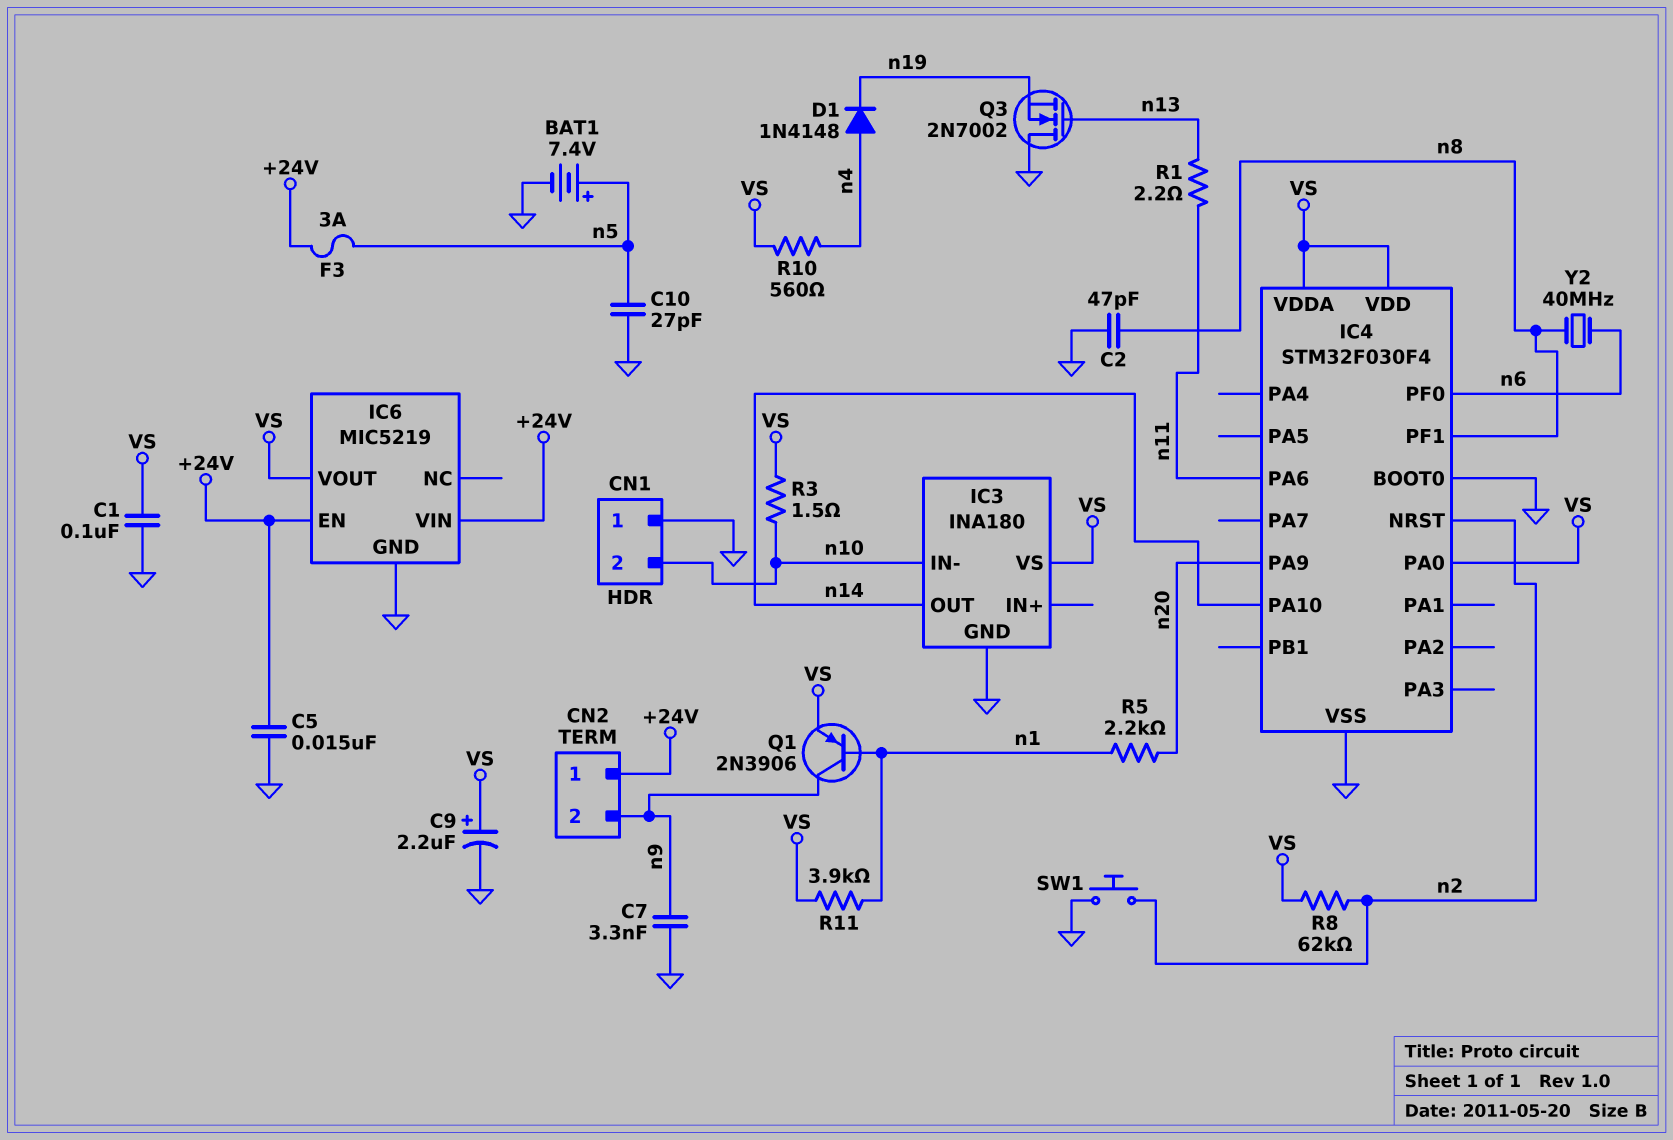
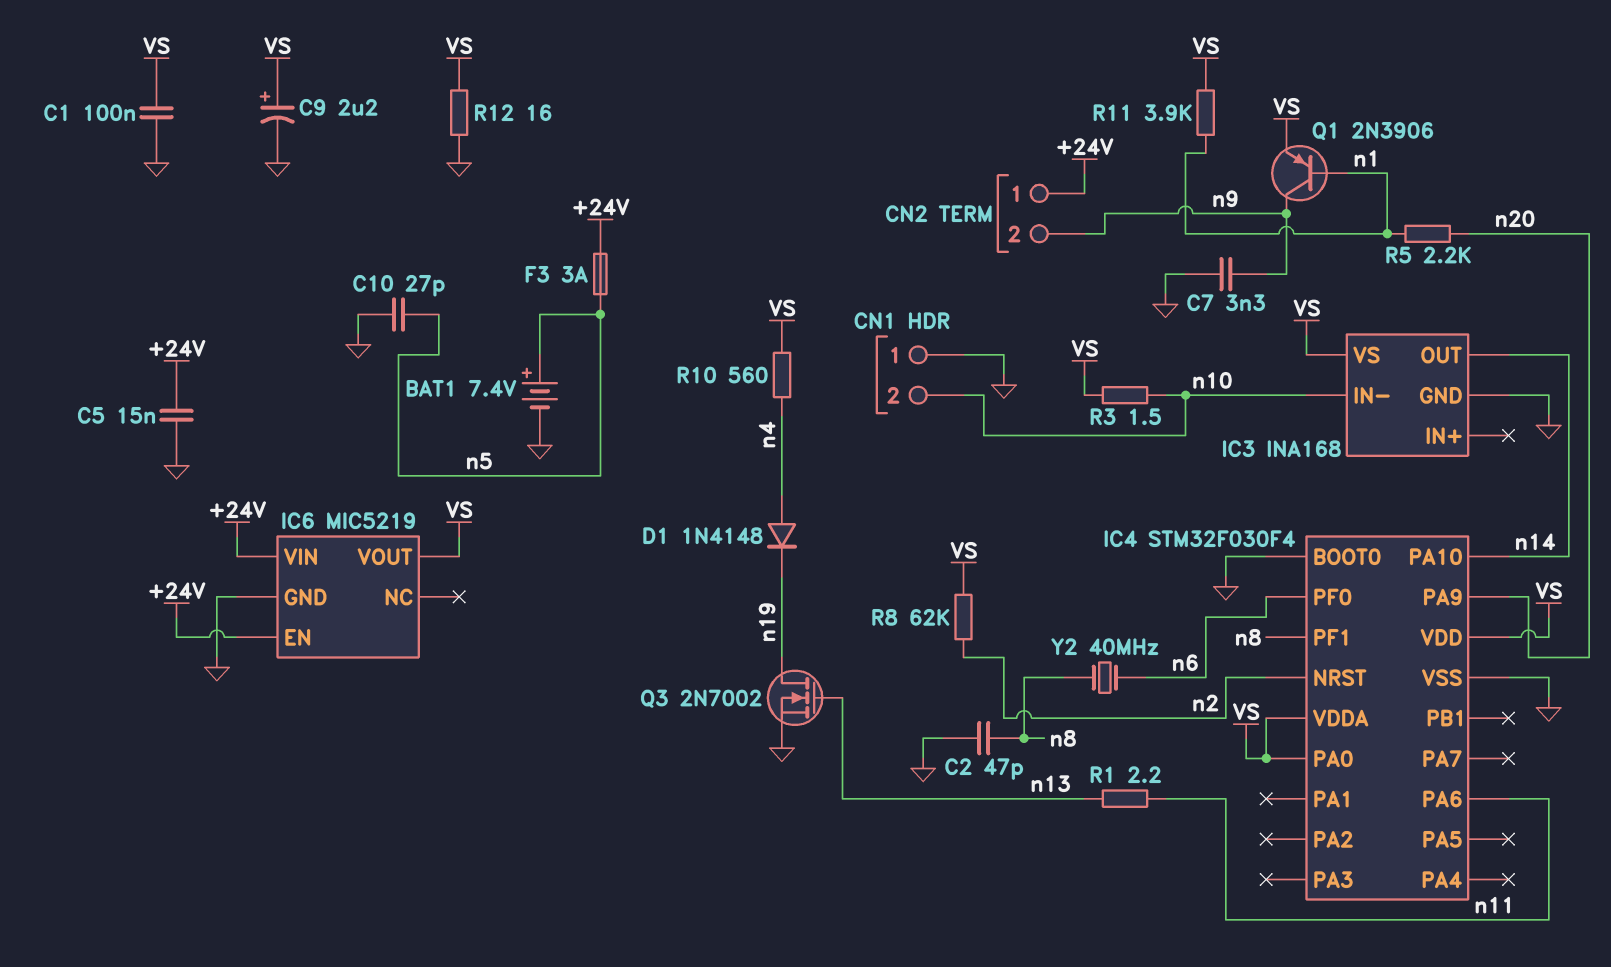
IC3: INA180 -> INA168
Q3: NMOS 2N7002 (G n13, D GND, S n19) -> NMOS 2N7002 (G n13, D n19, S GND)
R12: none -> 16 (GND, VS)
SW1: button (GND, n2) -> none

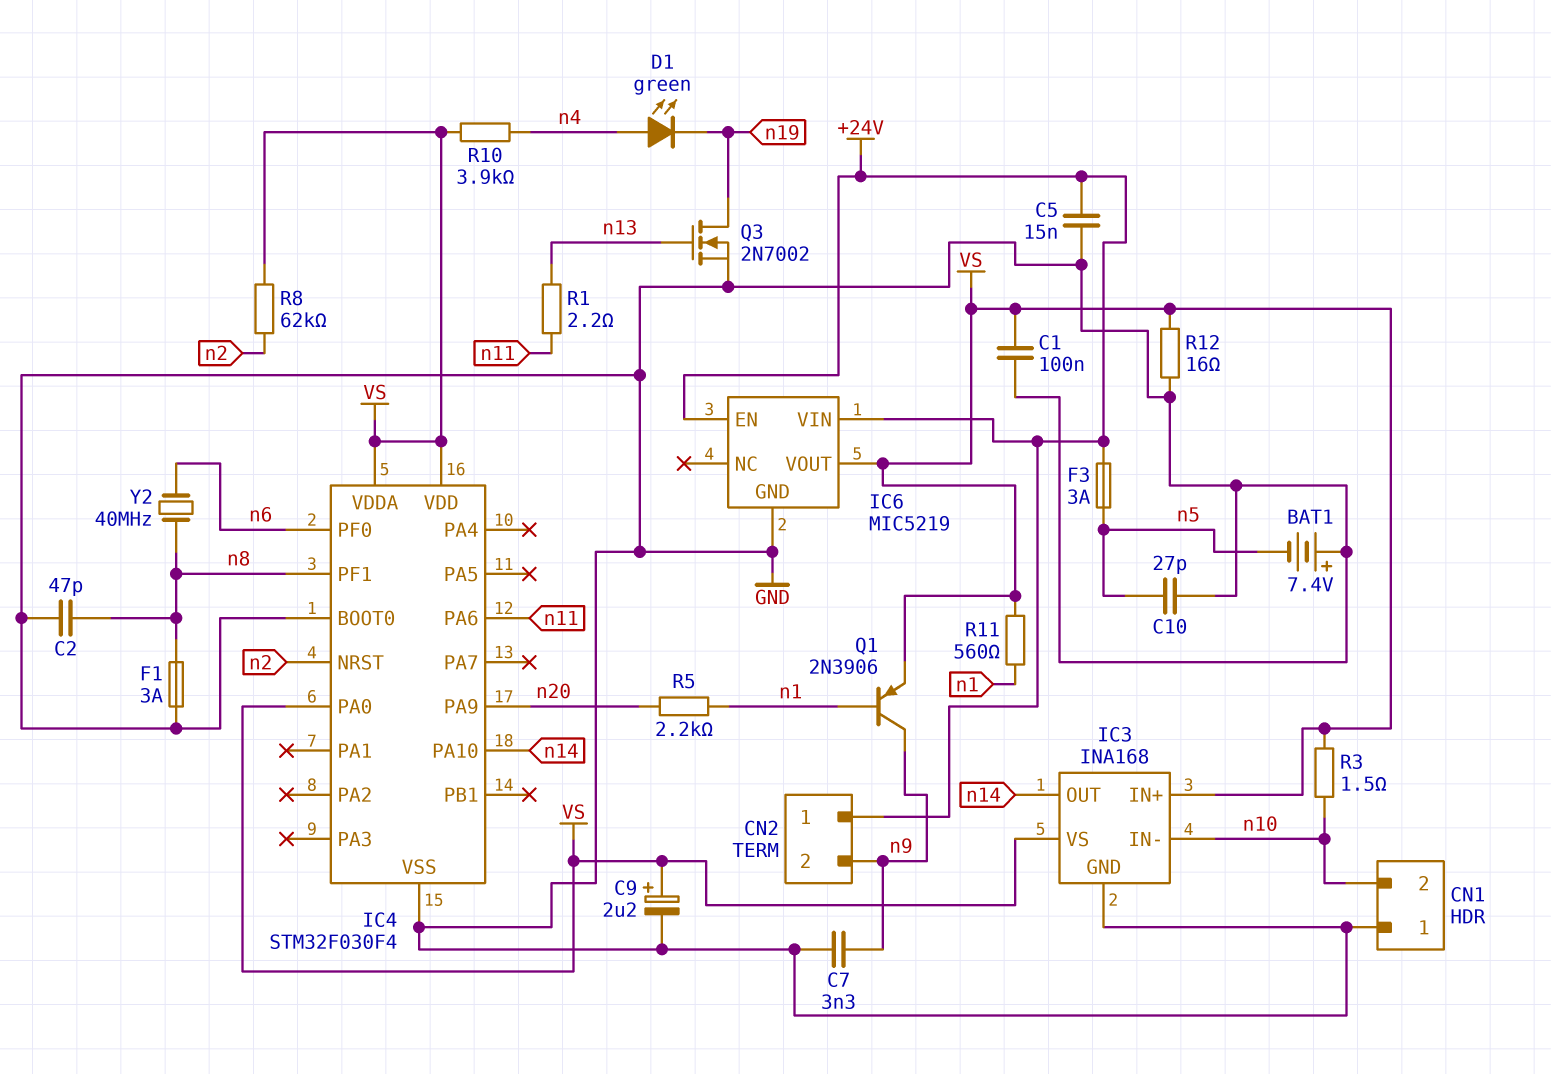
BAT1: 7.4V (plus n5, minus GND) -> 7.4V (plus GND, minus n5)
D1: diode 1N4148 (A n4, K n19) -> LED green (A n4, K n19)
F1: none -> 3A (GND, n8)
IC3 pin IN+: none -> VS
R10: 560 (VS, n4) -> 3.9k (VS, n4)
R11: 3.9k (VS, n1) -> 560 (VS, n1)

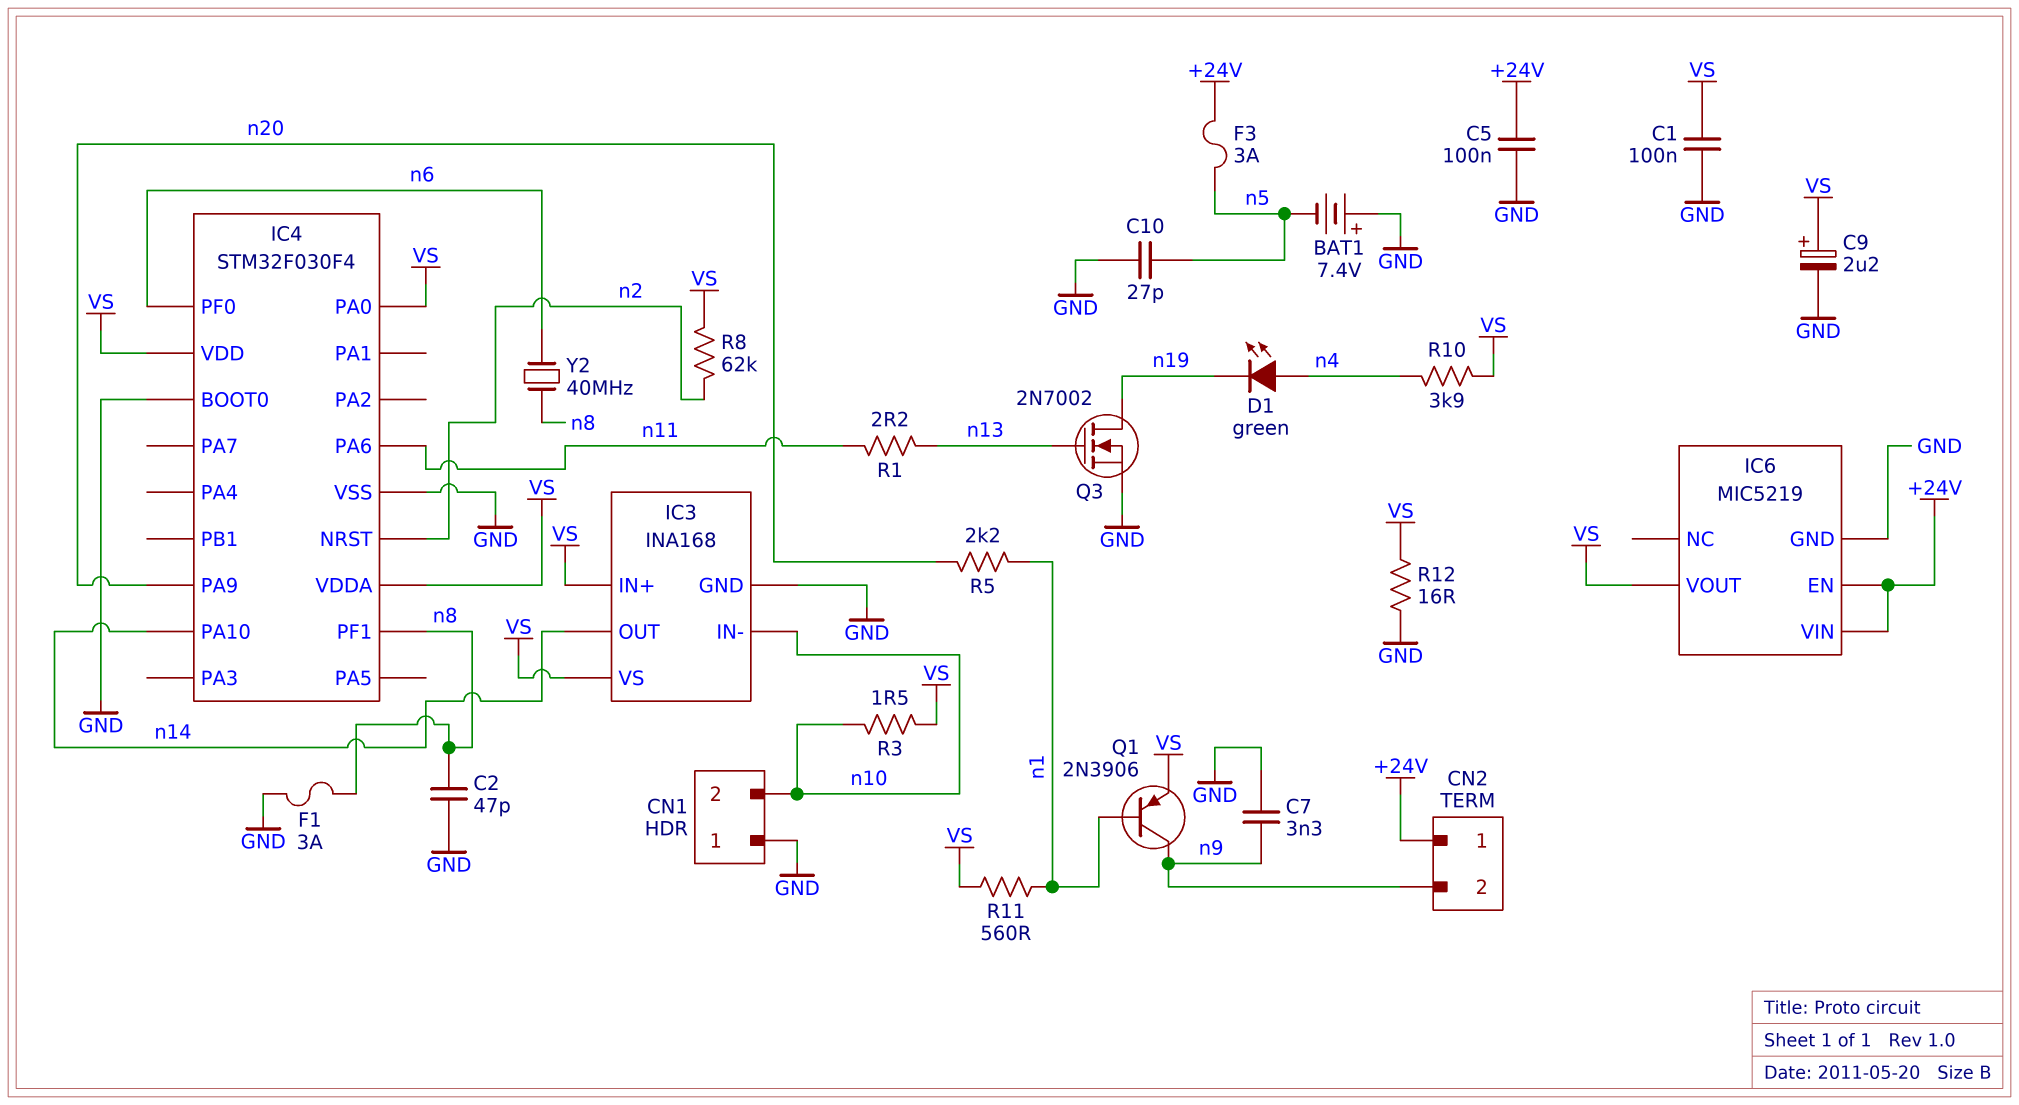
C5: 15nF (+24V, GND) -> 100nF (+24V, GND)

